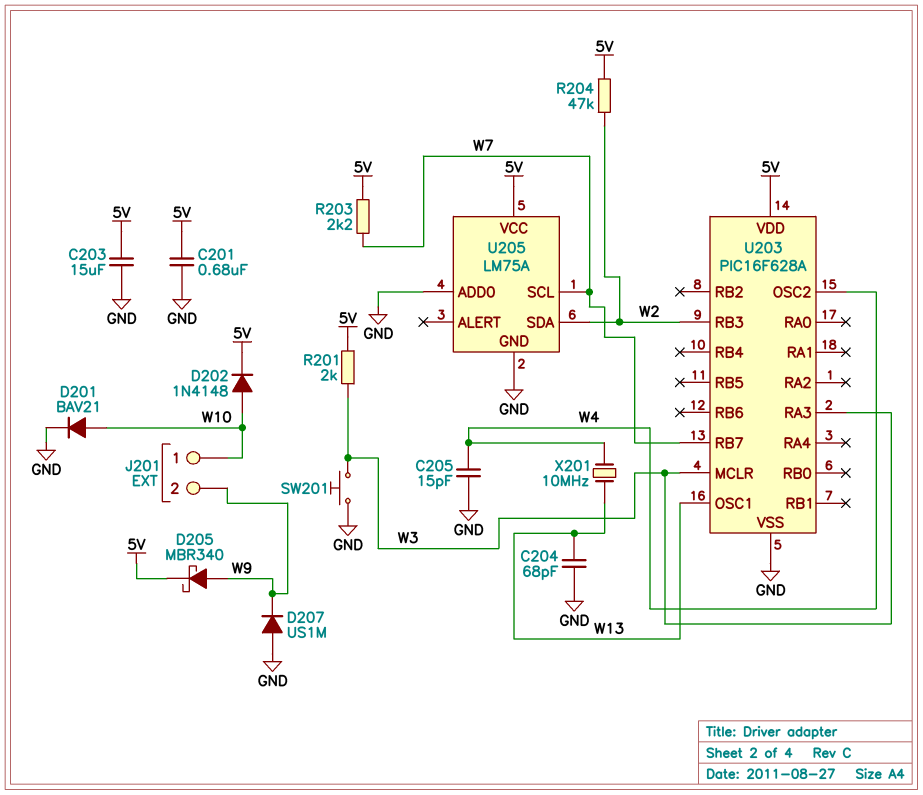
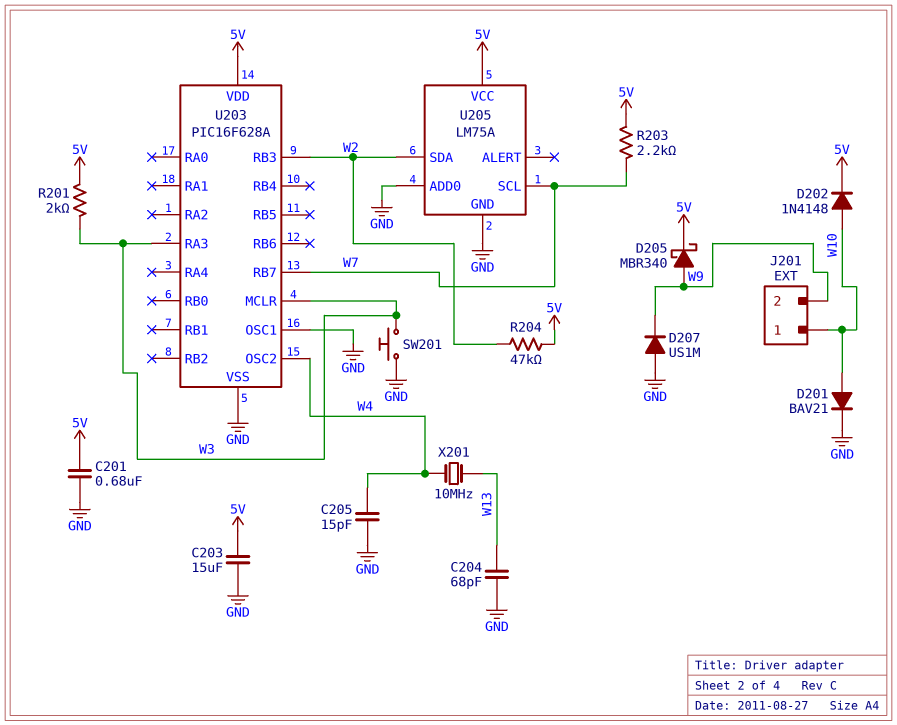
U203 pin OSC1: W13 -> GND

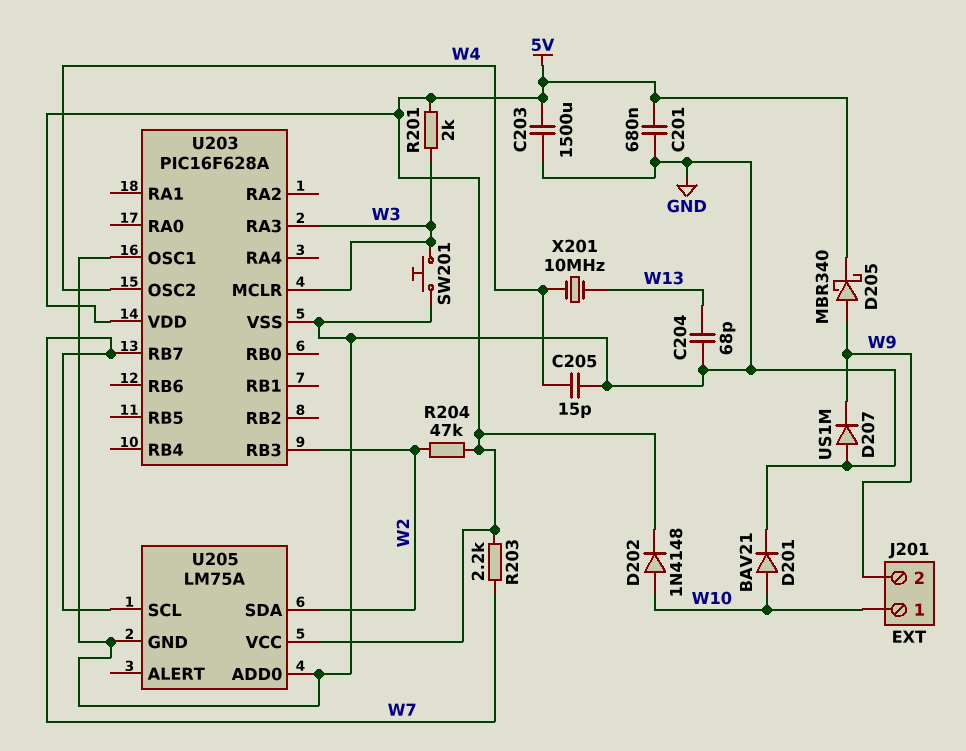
C203: 15uF (5V, GND) -> 1500uF (5V, GND)

